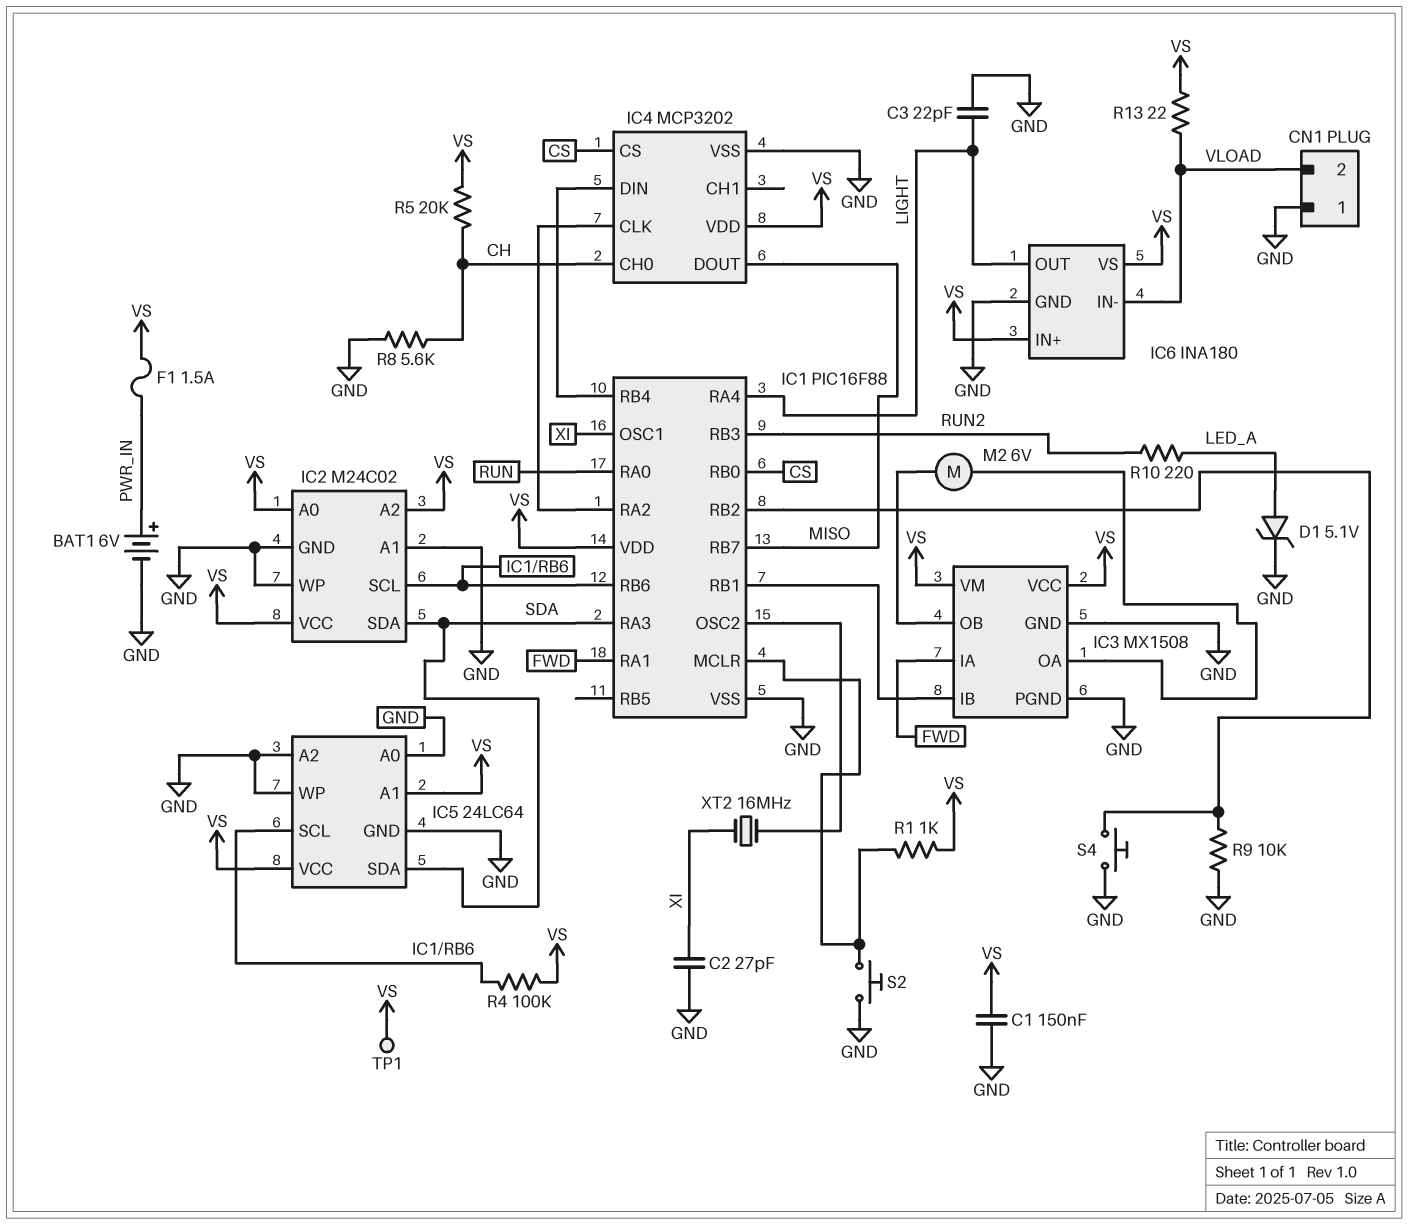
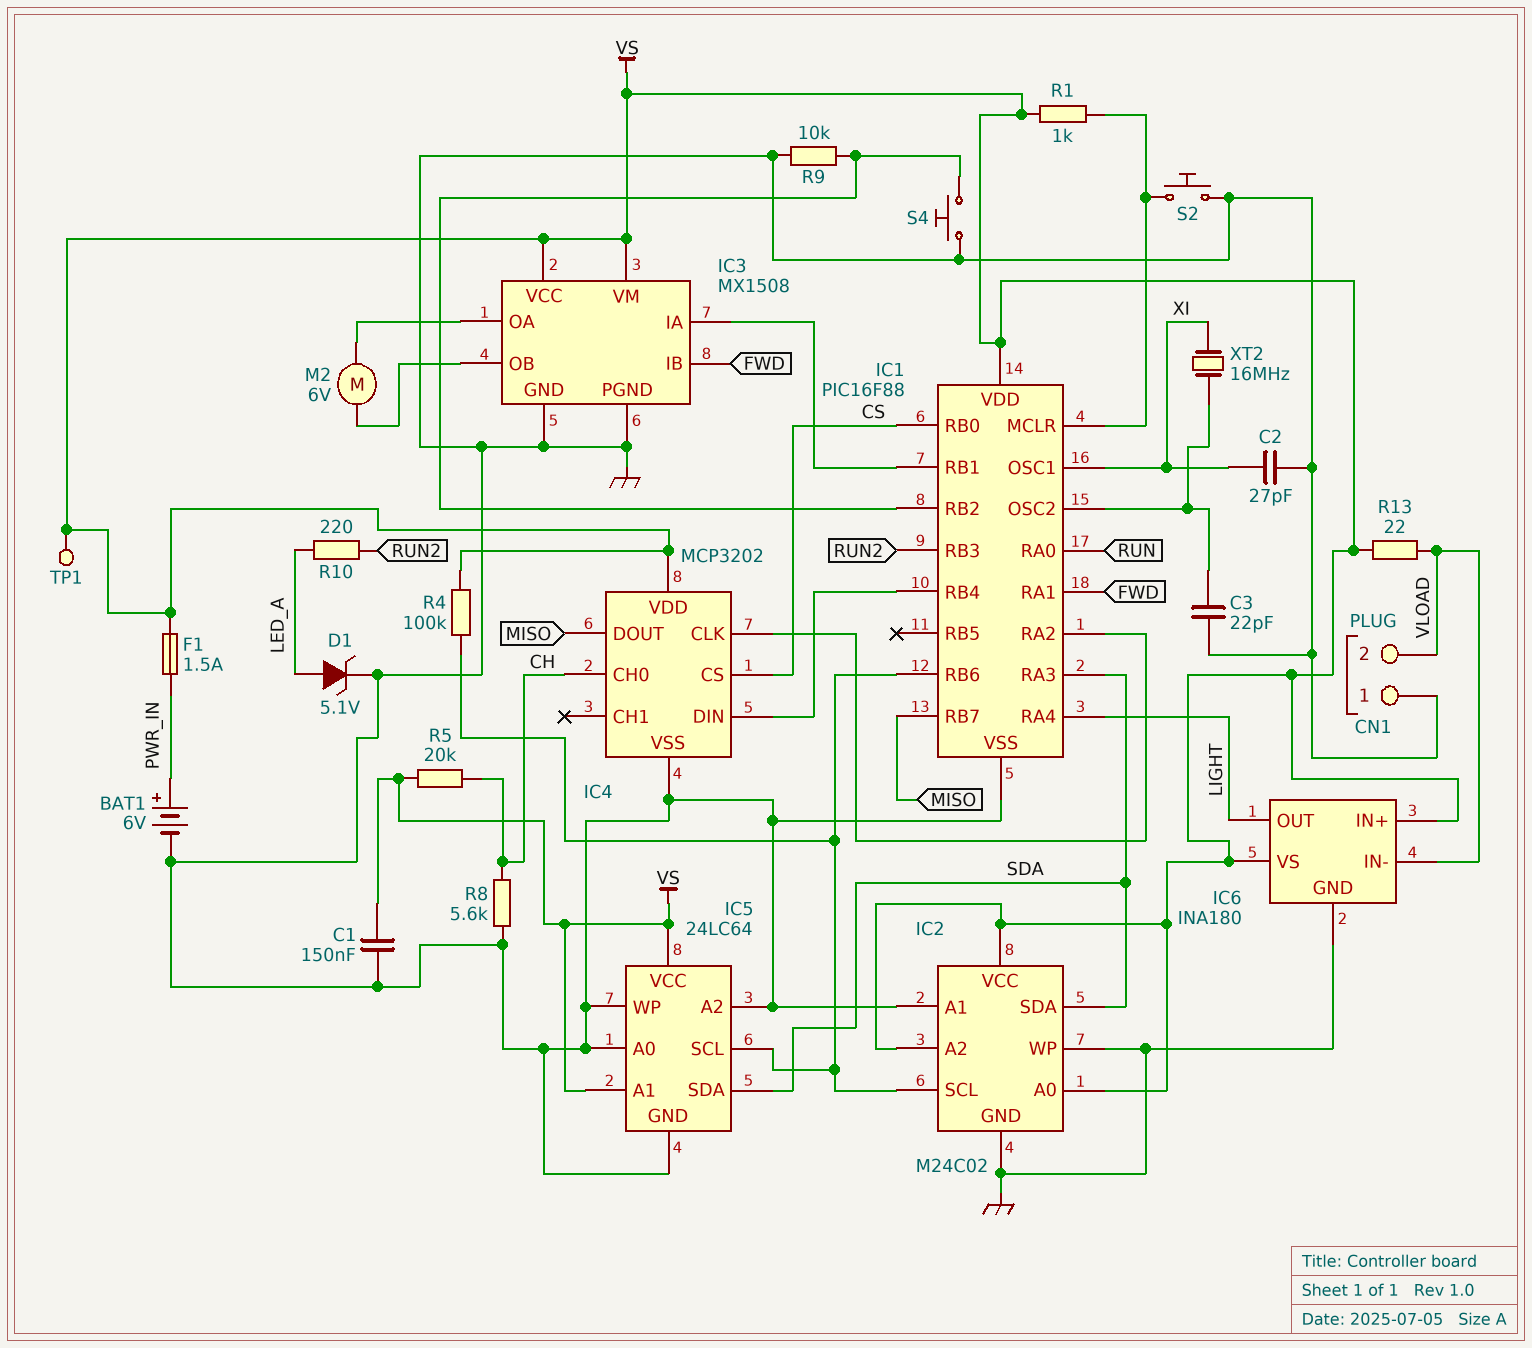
C3: 22pF (GND, LIGHT) -> 22pF (GND, IC1/OSC2)
IC3 pin IA: FWD -> IC1/RB1
IC3 pin IB: IC1/RB1 -> FWD

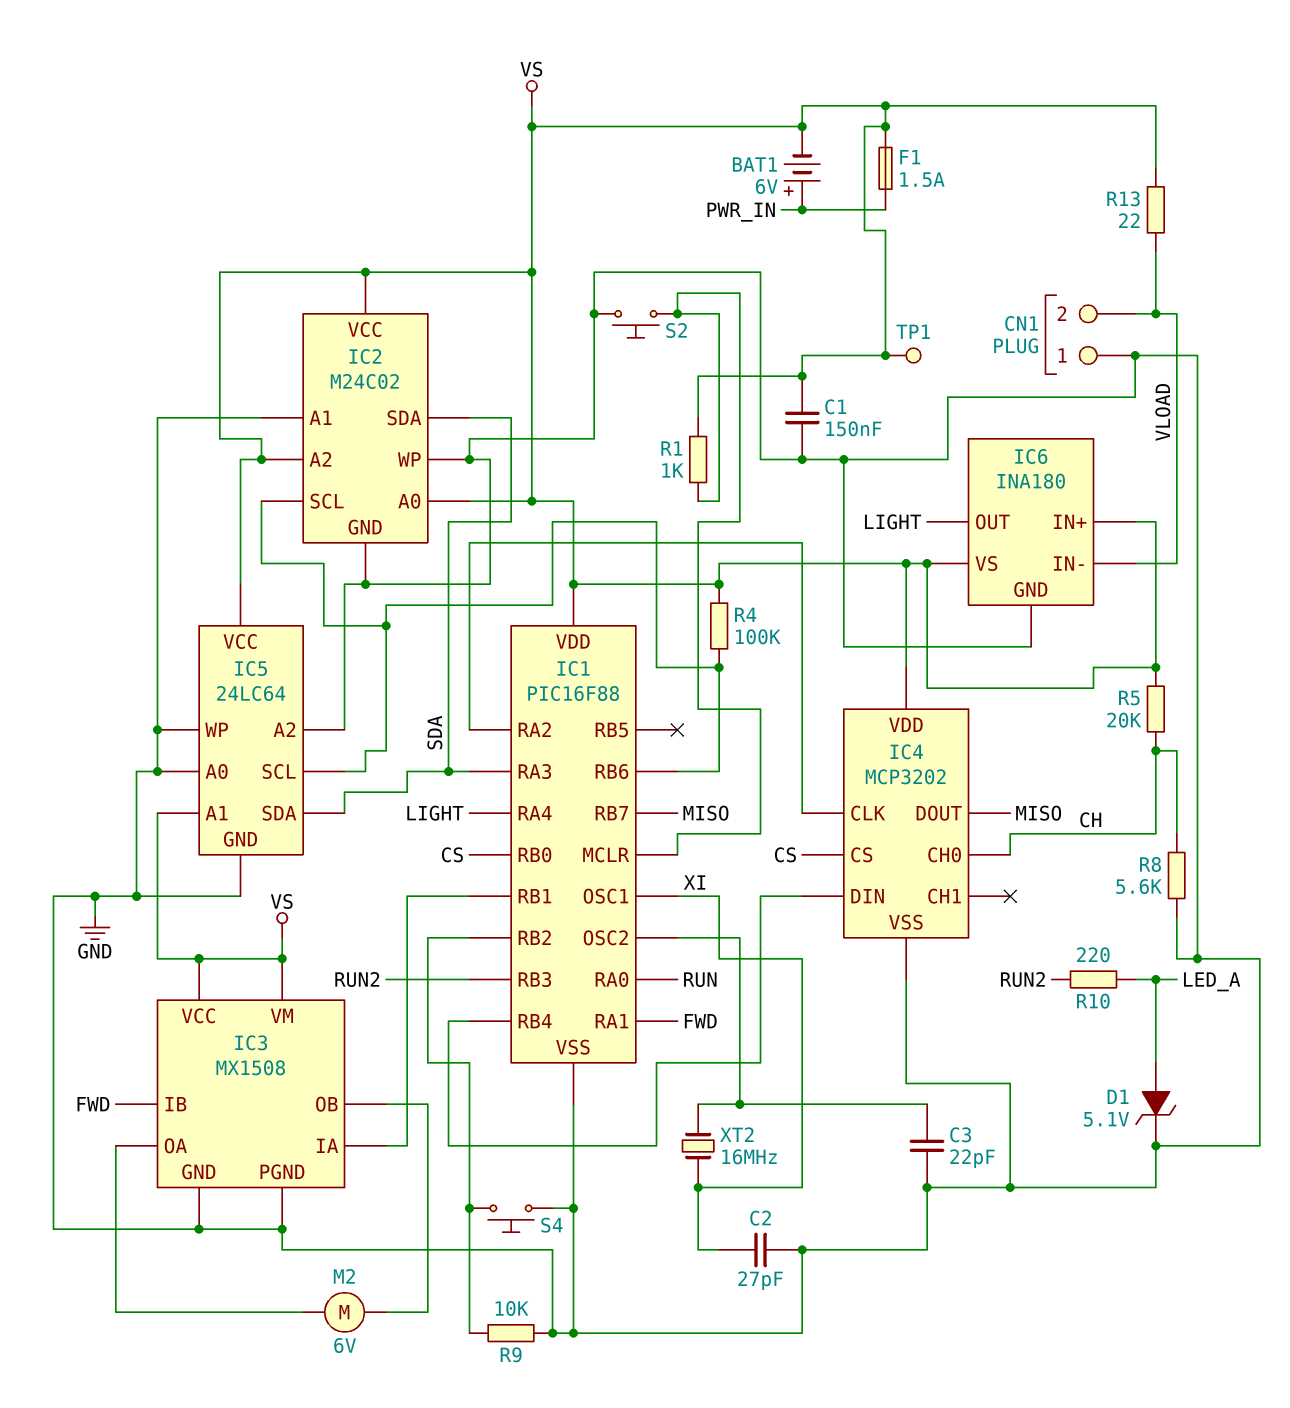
BAT1: 6V (plus PWR_IN, minus GND) -> 6V (plus PWR_IN, minus VS)

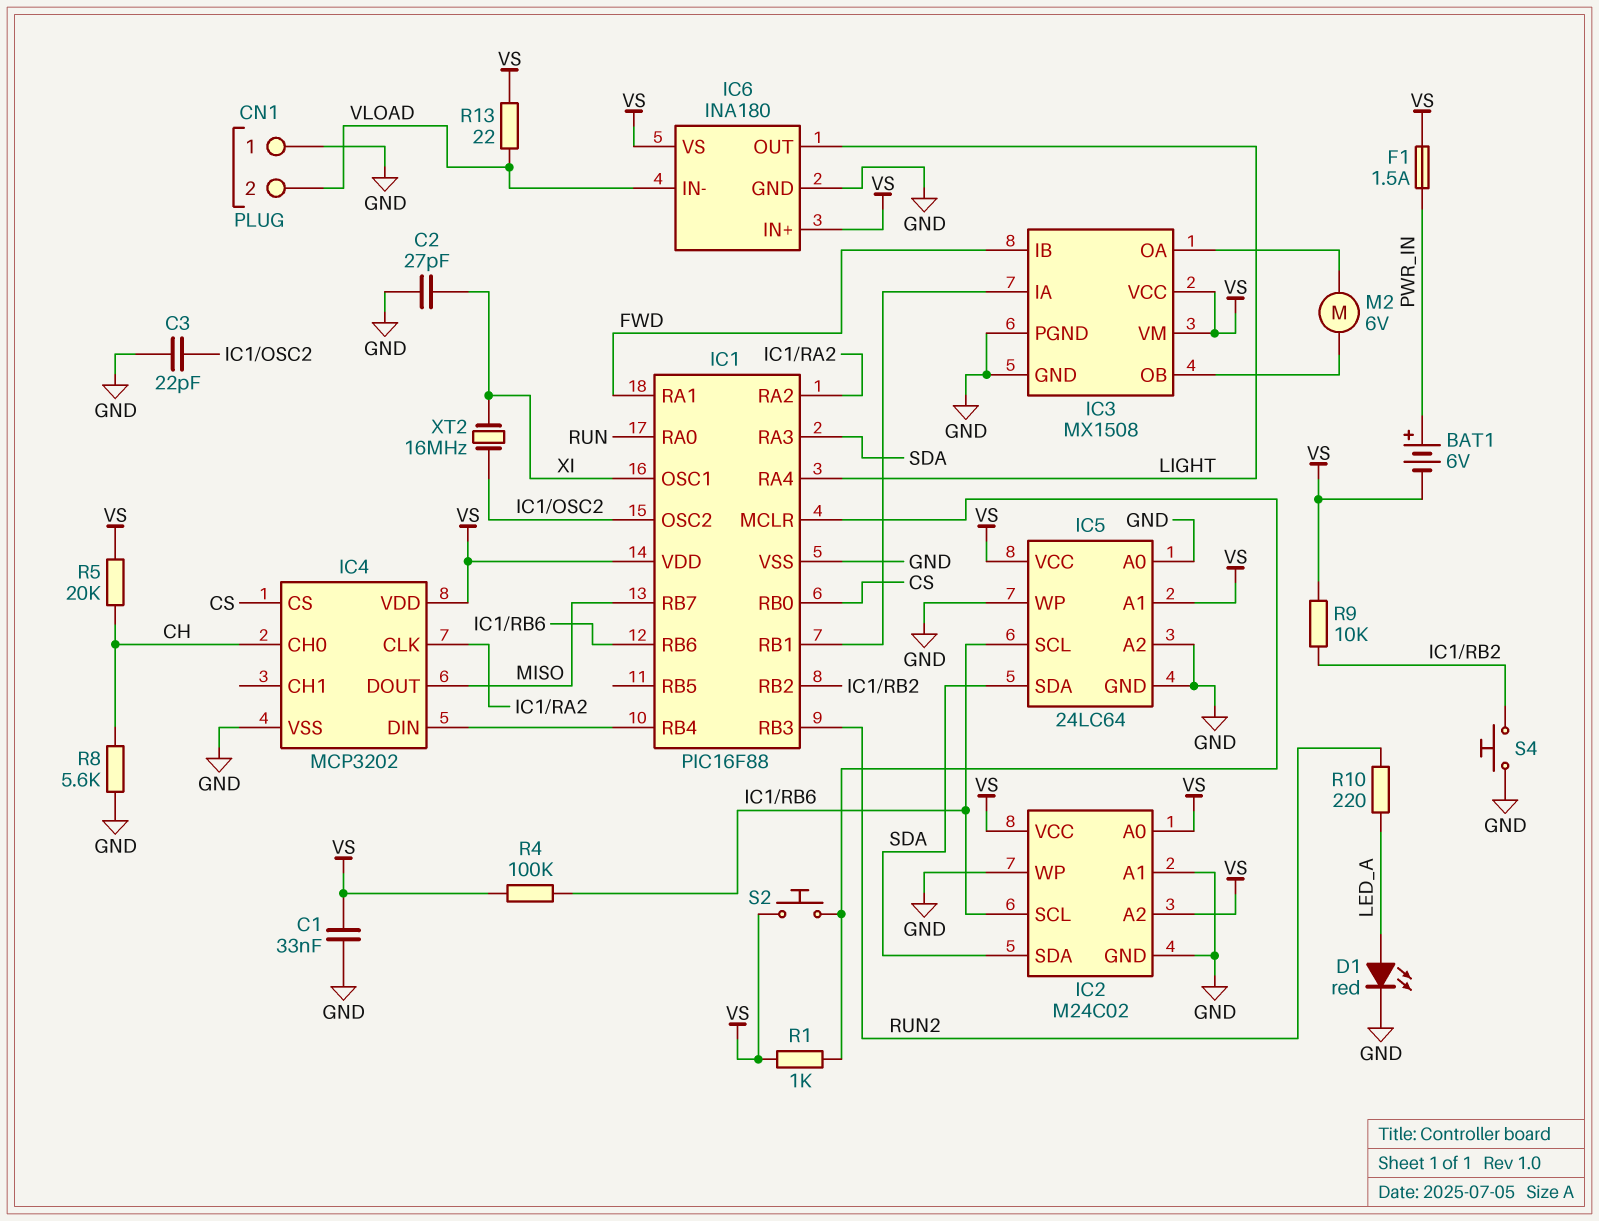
C1: 150nF (GND, VS) -> 33nF (GND, VS)
D1: zener 5.1V (A LED_A, K GND) -> LED red (A LED_A, K GND)
R9: 10k (GND, IC1/RB2) -> 10k (IC1/RB2, VS)
S2: button (GND, IC1/MCLR) -> button (IC1/MCLR, VS)
TP1: test point (VS) -> none

